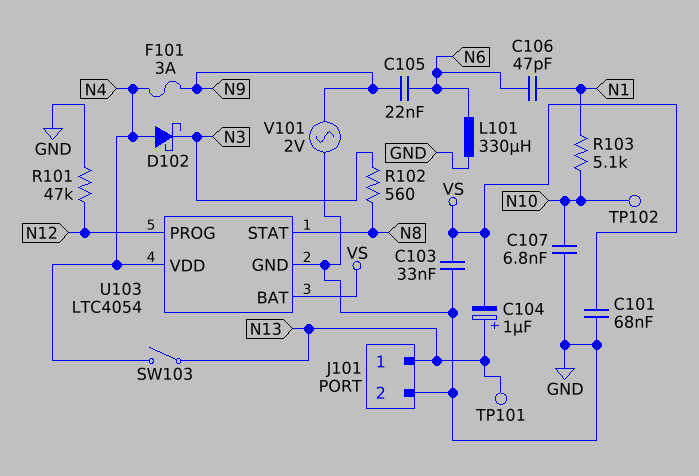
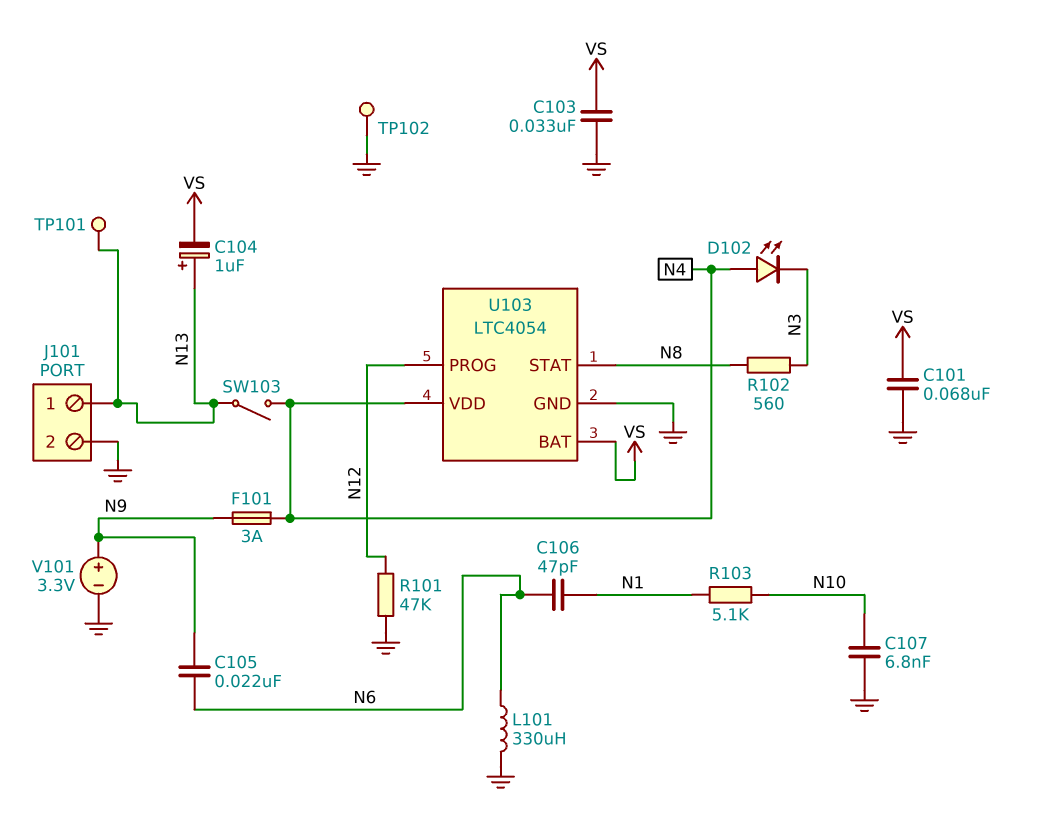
D102: schottky (A N4, K N3) -> LED (A N4, K N3)
TP102: test point (N10) -> test point (GND)
V101: AC 2V (GND, N9) -> 3.3V (plus N9, minus GND)

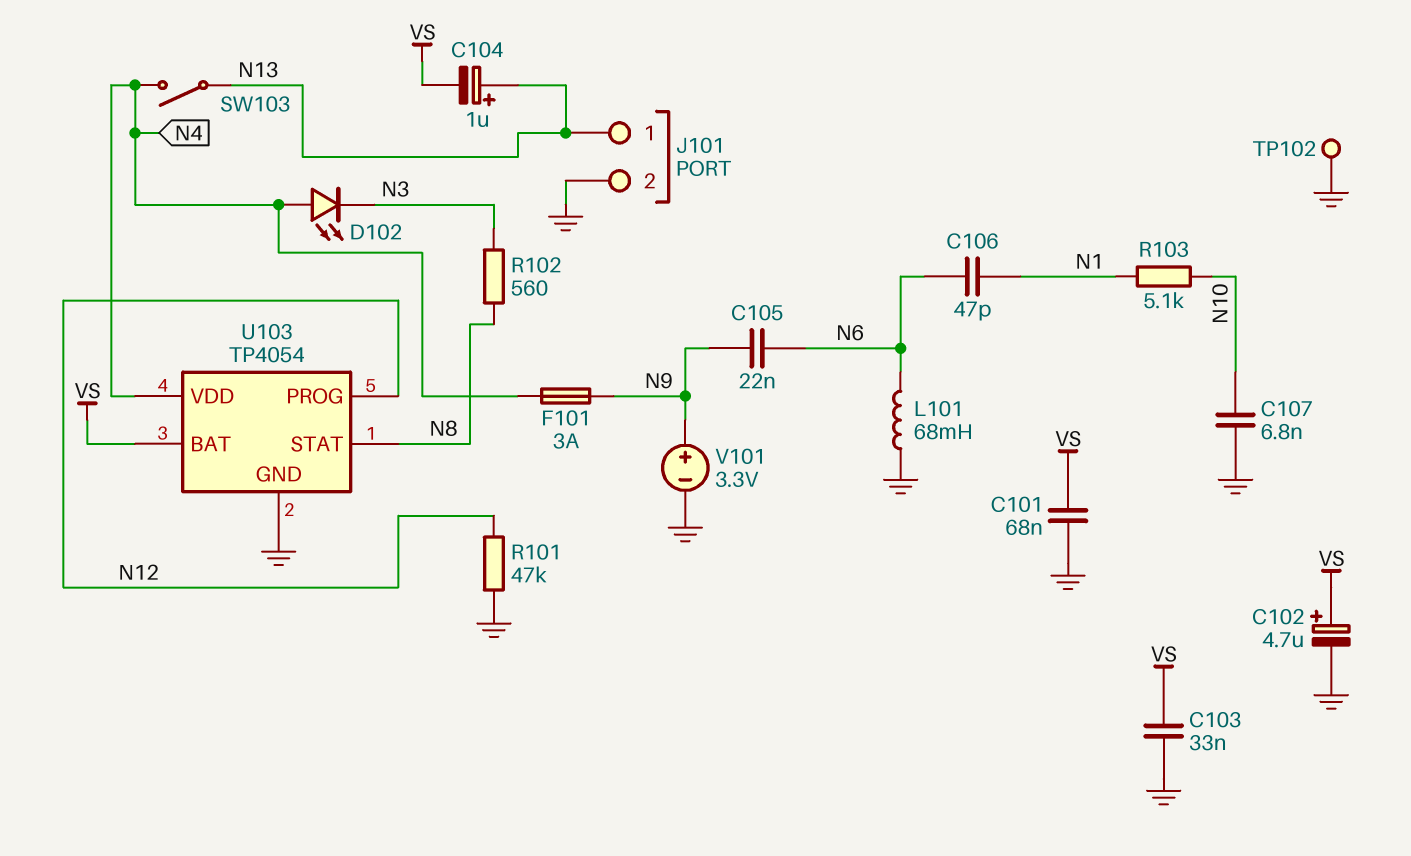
C102: none -> 4.7uF (plus VS, minus GND)
L101: 330uH (GND, N6) -> 68mH (GND, N6)
TP101: test point (N13) -> none
U103: LTC4054 -> TP4054

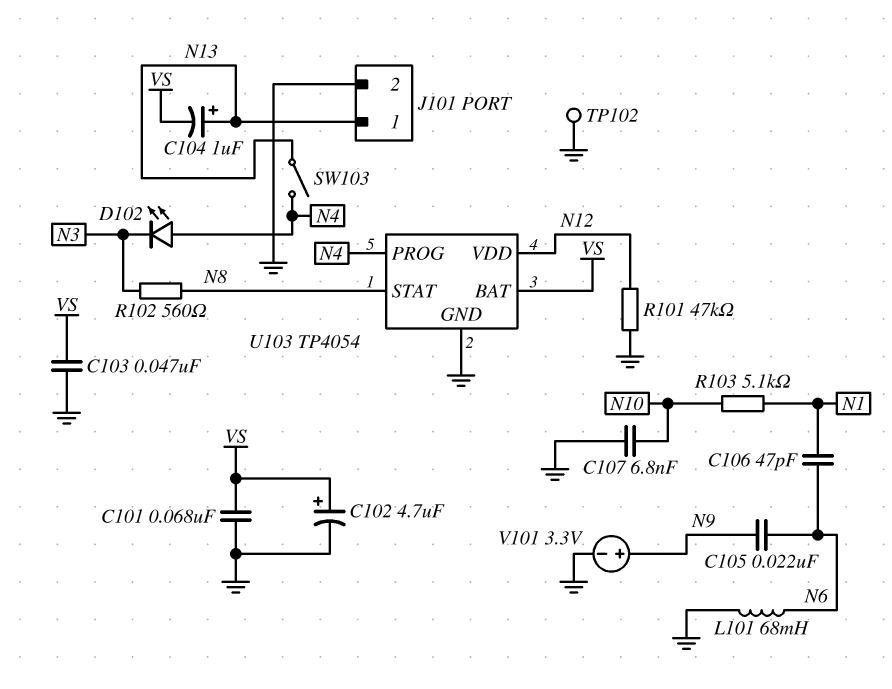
C103: 33nF (GND, VS) -> 47nF (GND, VS)
F101: 3A (N4, N9) -> none
U103 pin PROG: N12 -> N4
U103 pin VDD: N4 -> N12

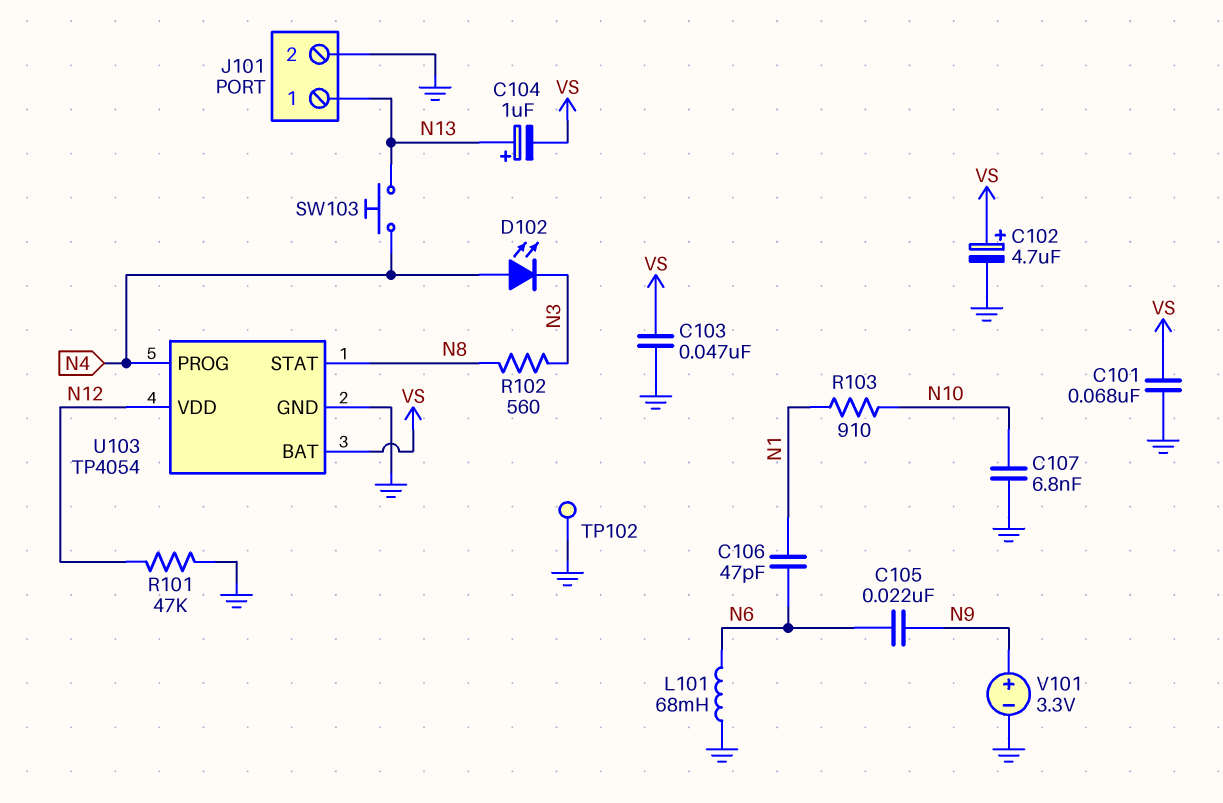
R103: 5.1k (N1, N10) -> 910 (N1, N10)
SW103: switch (N4, N13) -> button (N4, N13)

